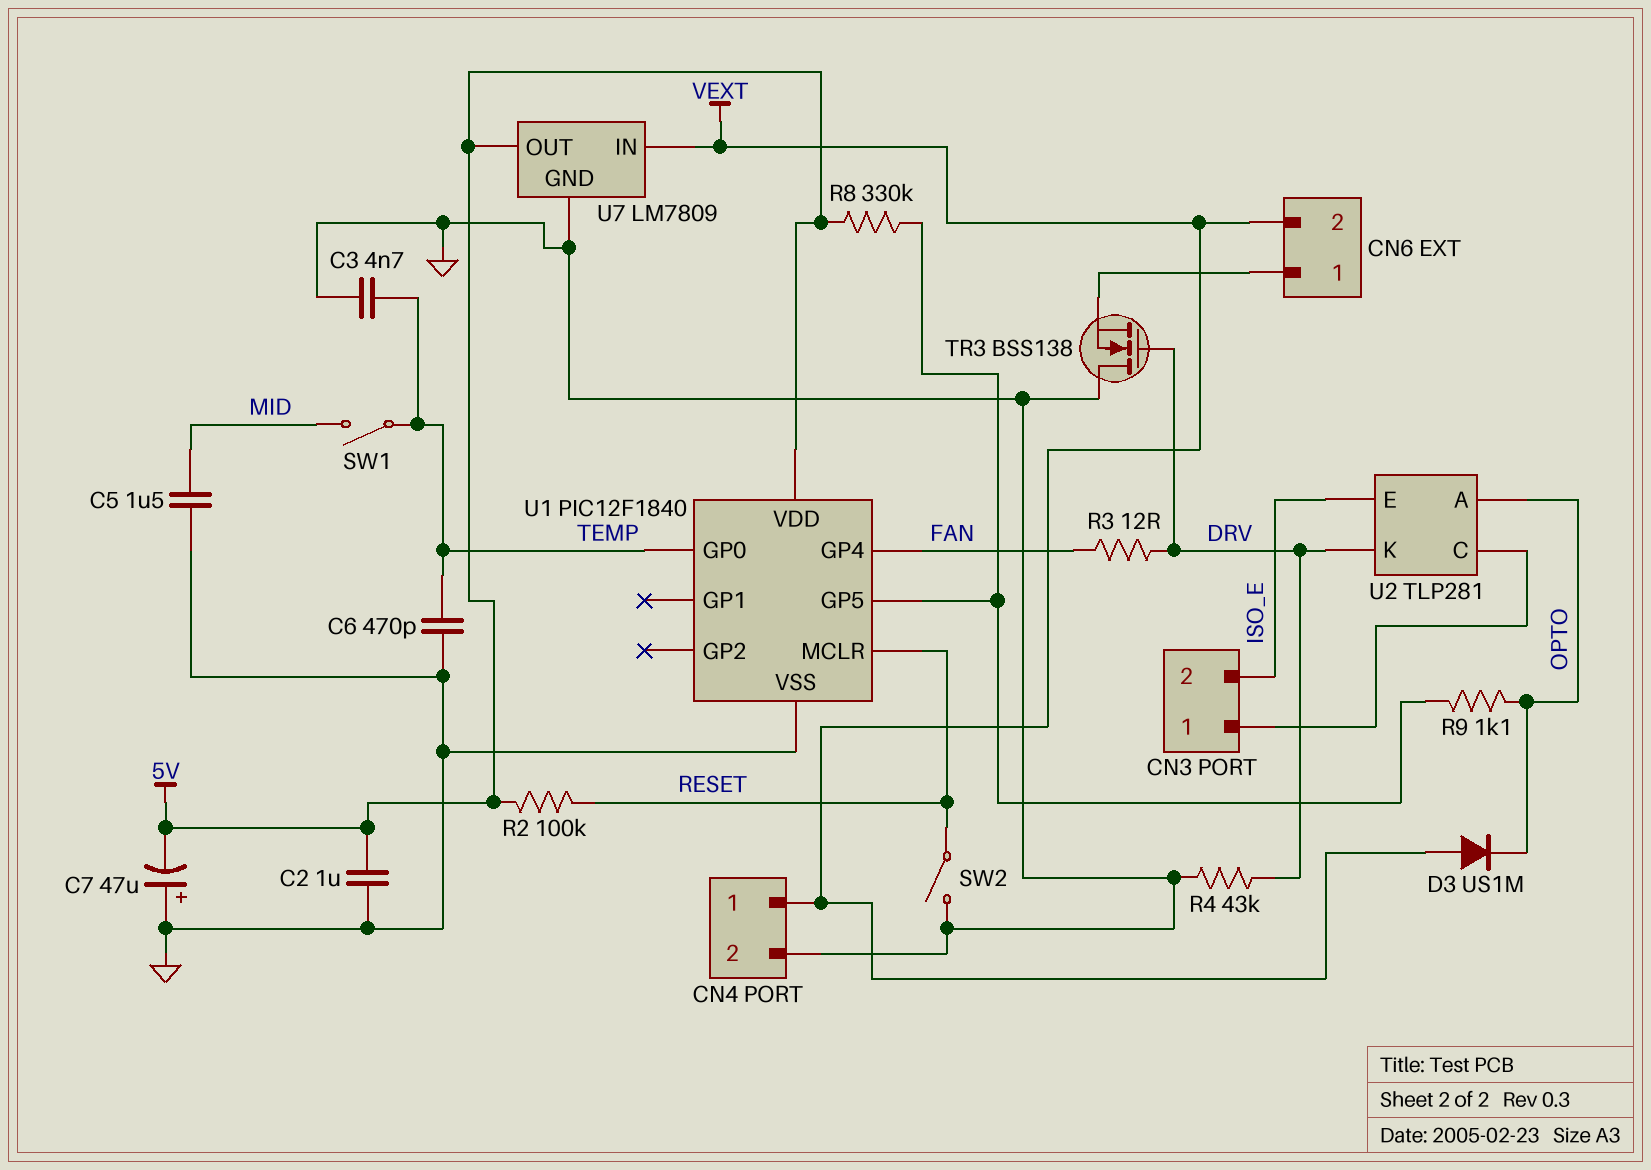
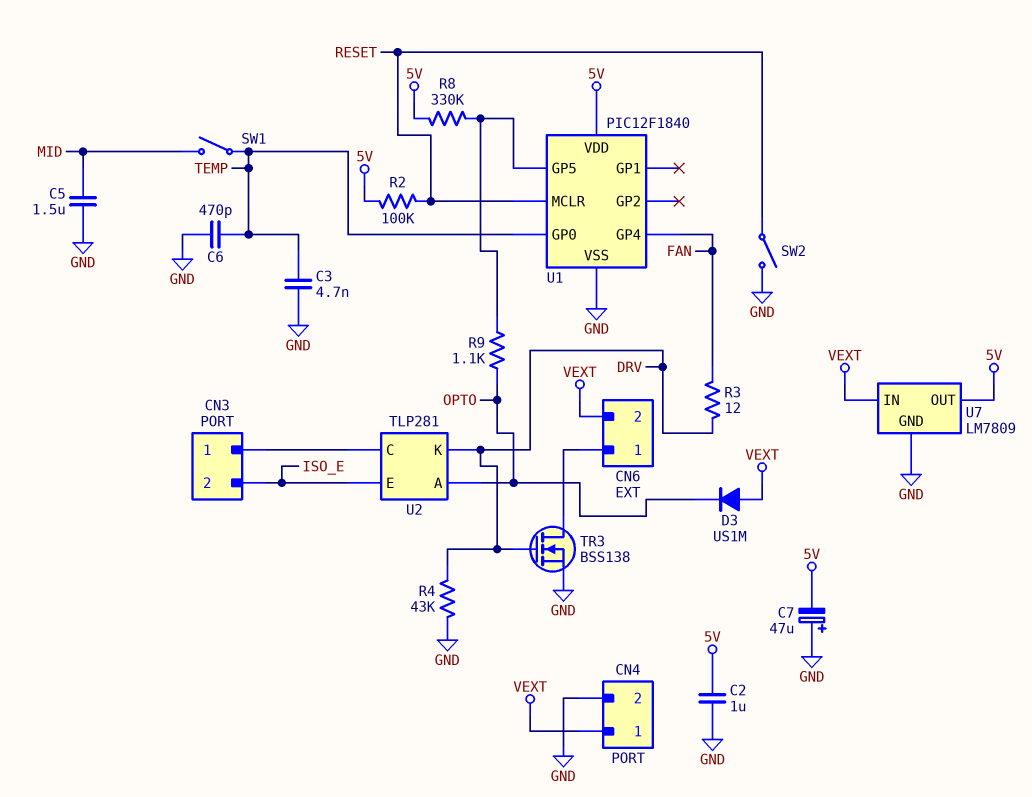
TR3: NMOS BSS138 (G DRV, D GND, S CN6/1) -> NMOS BSS138 (G DRV, D CN6/1, S GND)

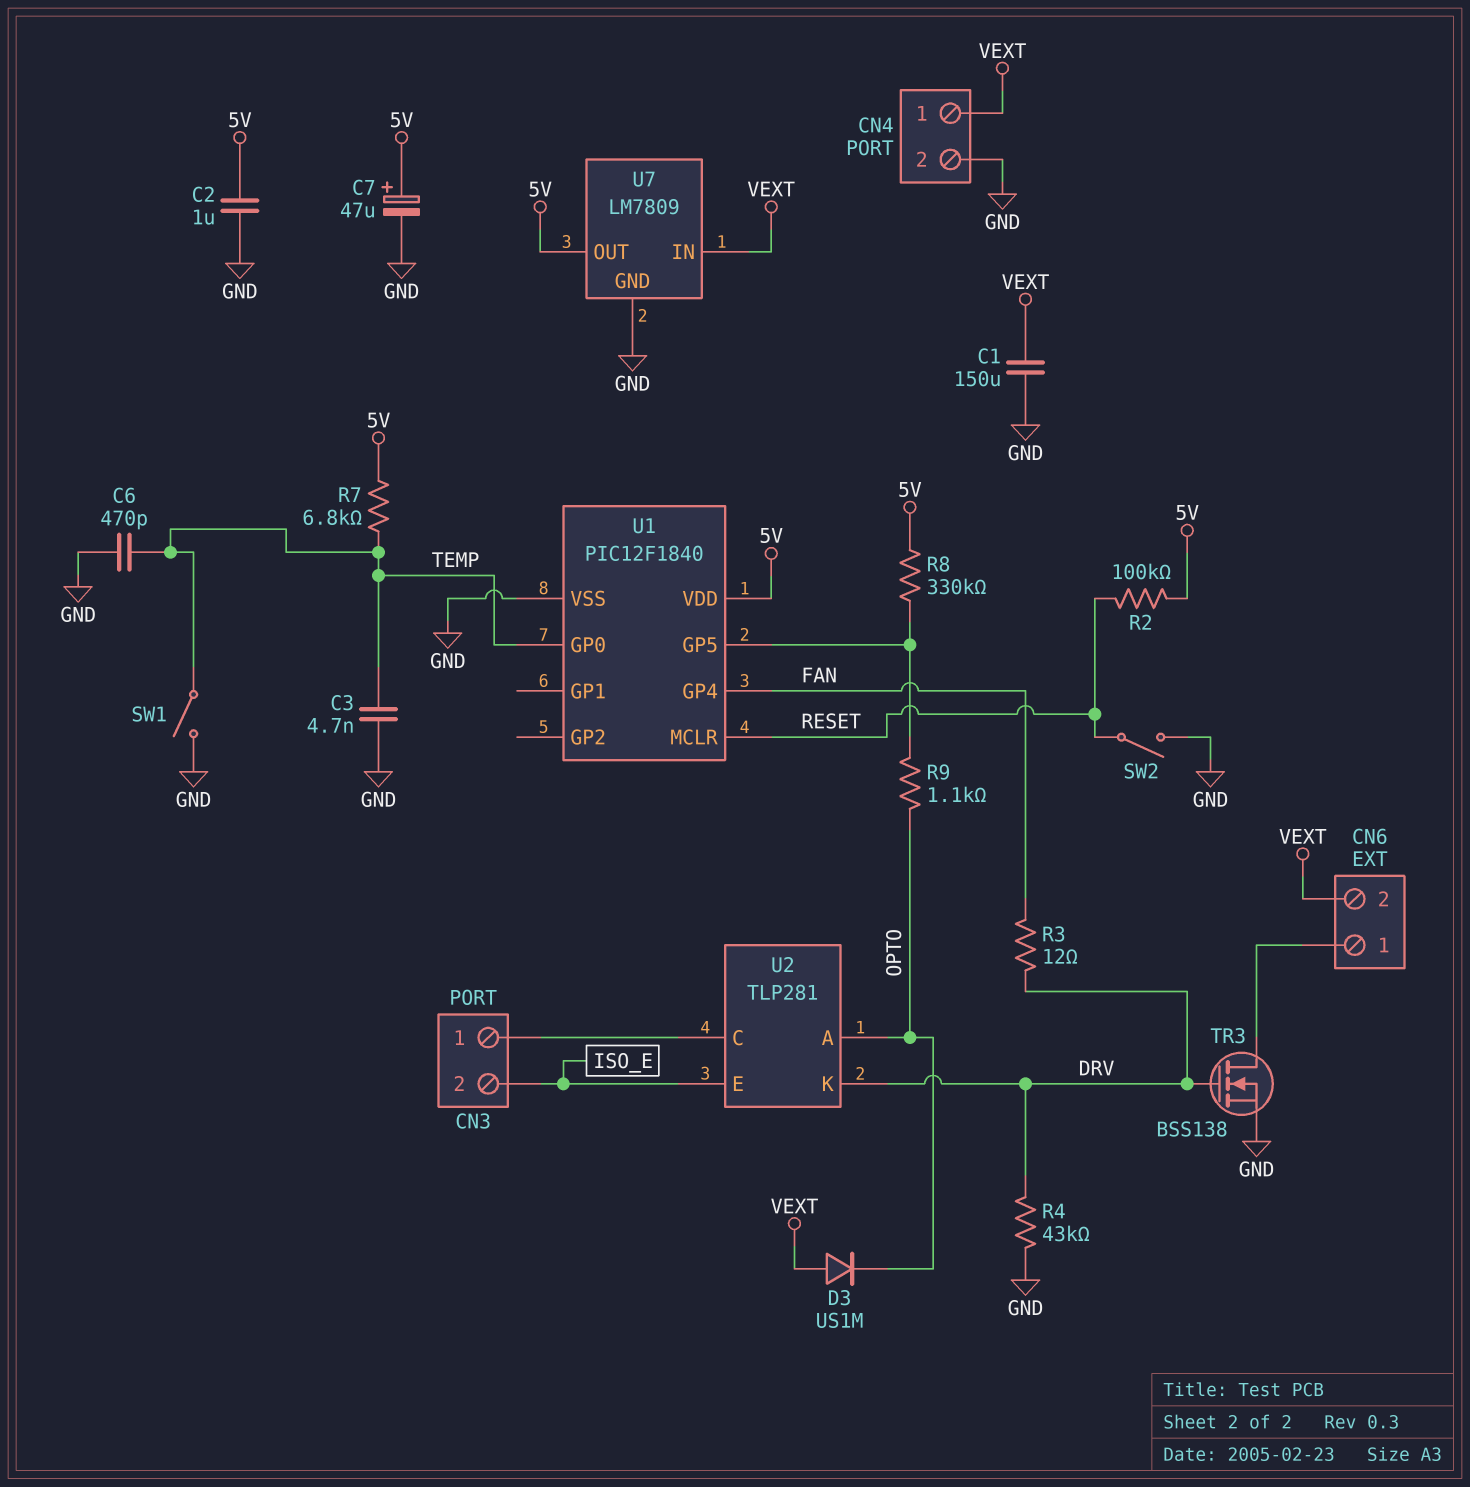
C1: none -> 150uF (GND, VEXT)
C5: 1.5uF (GND, MID) -> none
C7: 47uF (plus GND, minus 5V) -> 47uF (plus 5V, minus GND)
R7: none -> 6.8k (5V, TEMP)
SW1: switch (MID, TEMP) -> switch (GND, TEMP)

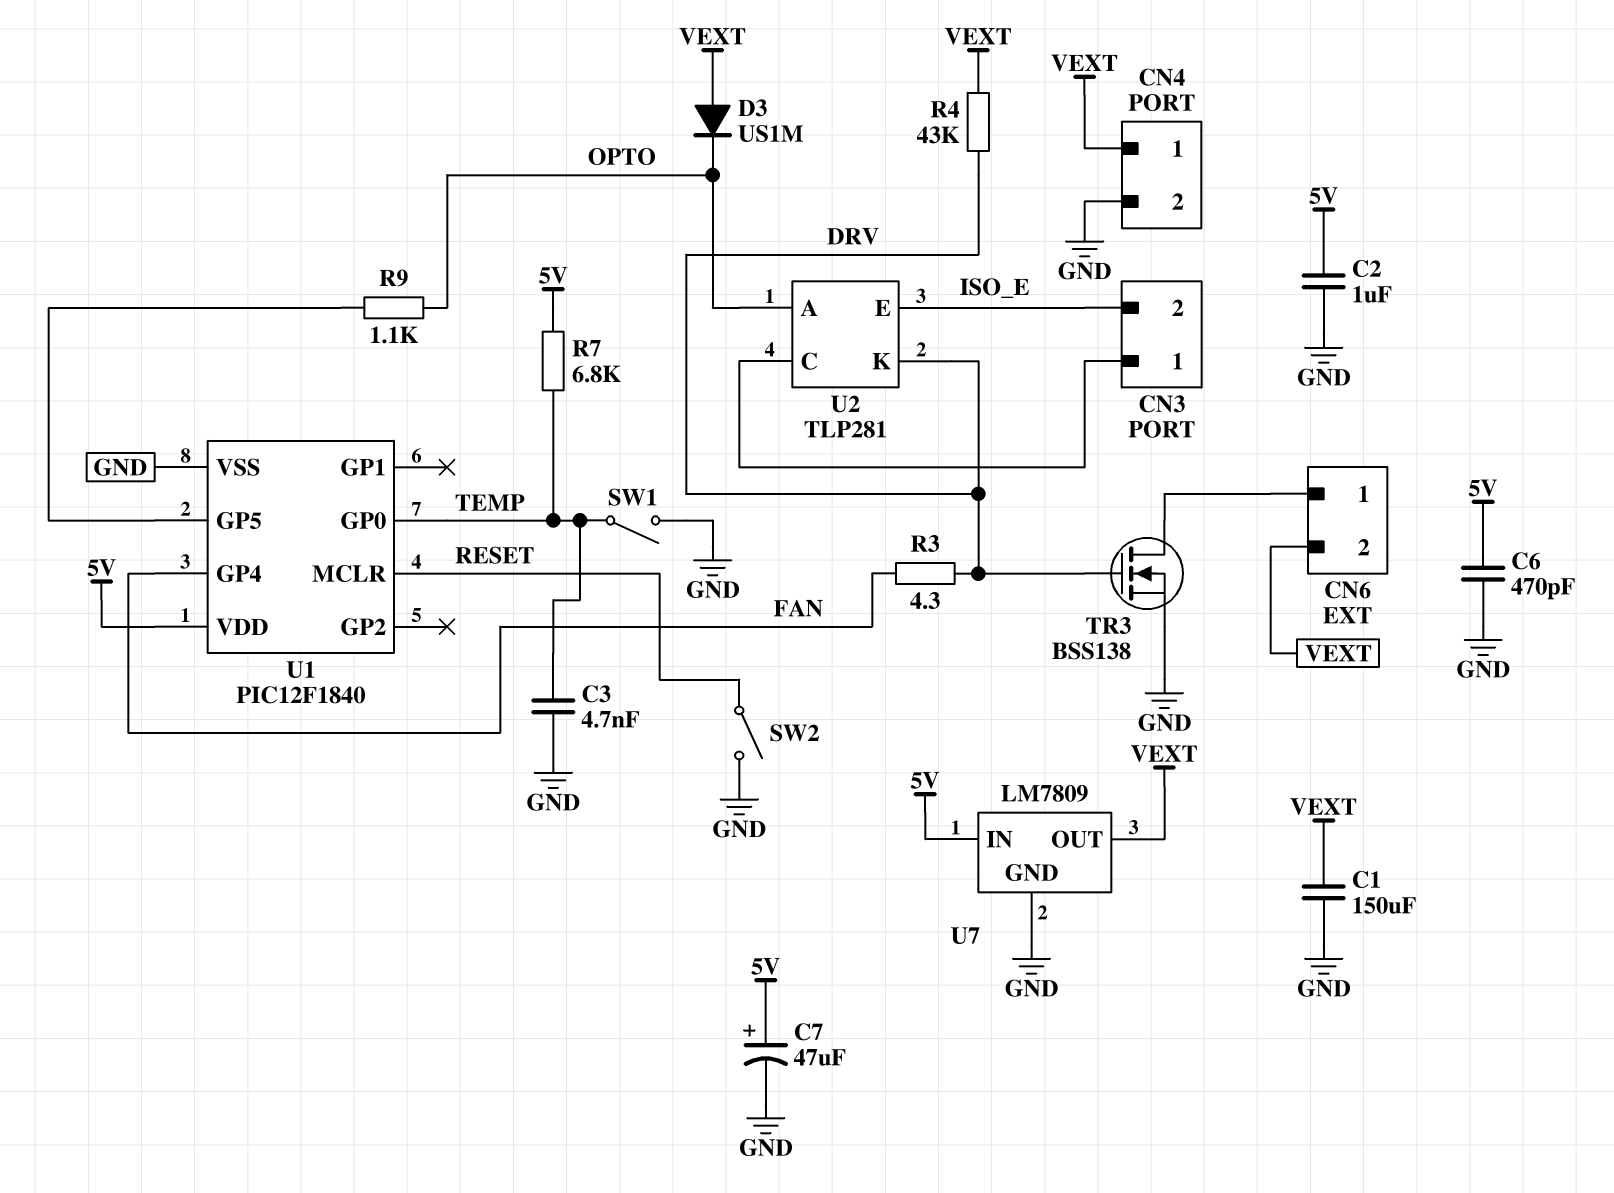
C6: 470pF (GND, TEMP) -> 470pF (5V, GND)
R2: 100k (5V, RESET) -> none
R3: 12 (DRV, FAN) -> 4.3 (DRV, FAN)
R4: 43k (DRV, GND) -> 43k (DRV, VEXT)
R8: 330k (5V, U1/GP5) -> none
U7 pin IN: VEXT -> 5V
U7 pin OUT: 5V -> VEXT

